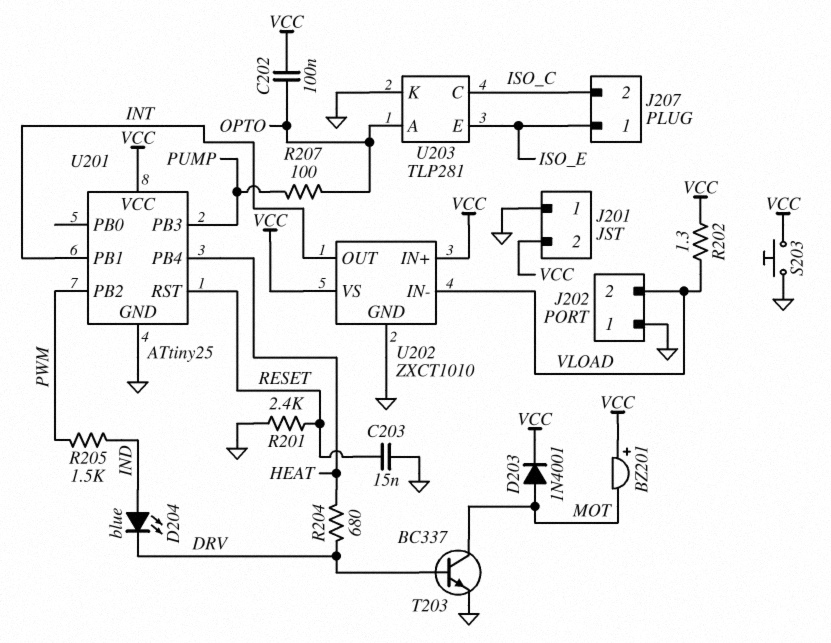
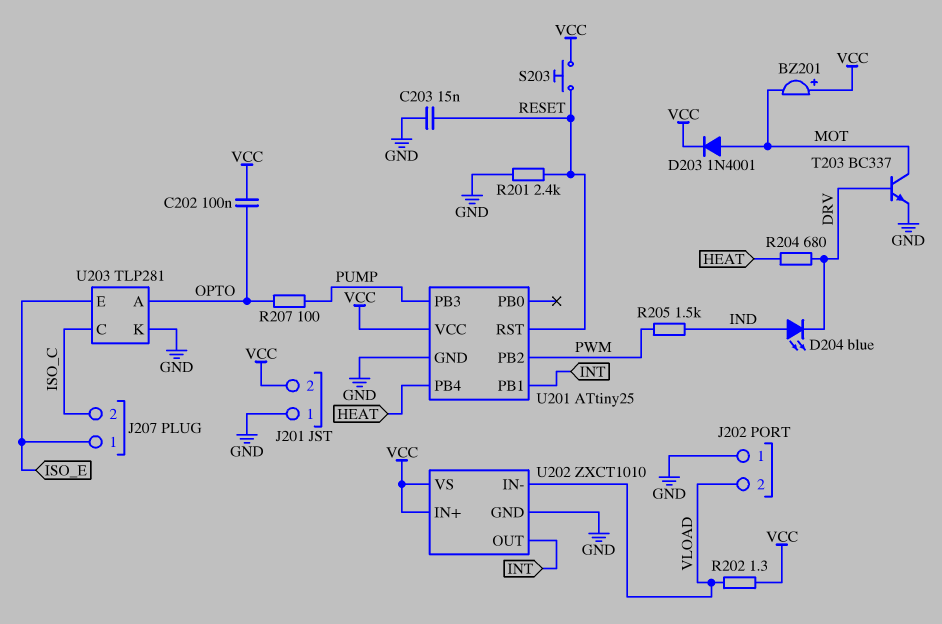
S203: button (GND, VCC) -> button (RESET, VCC)

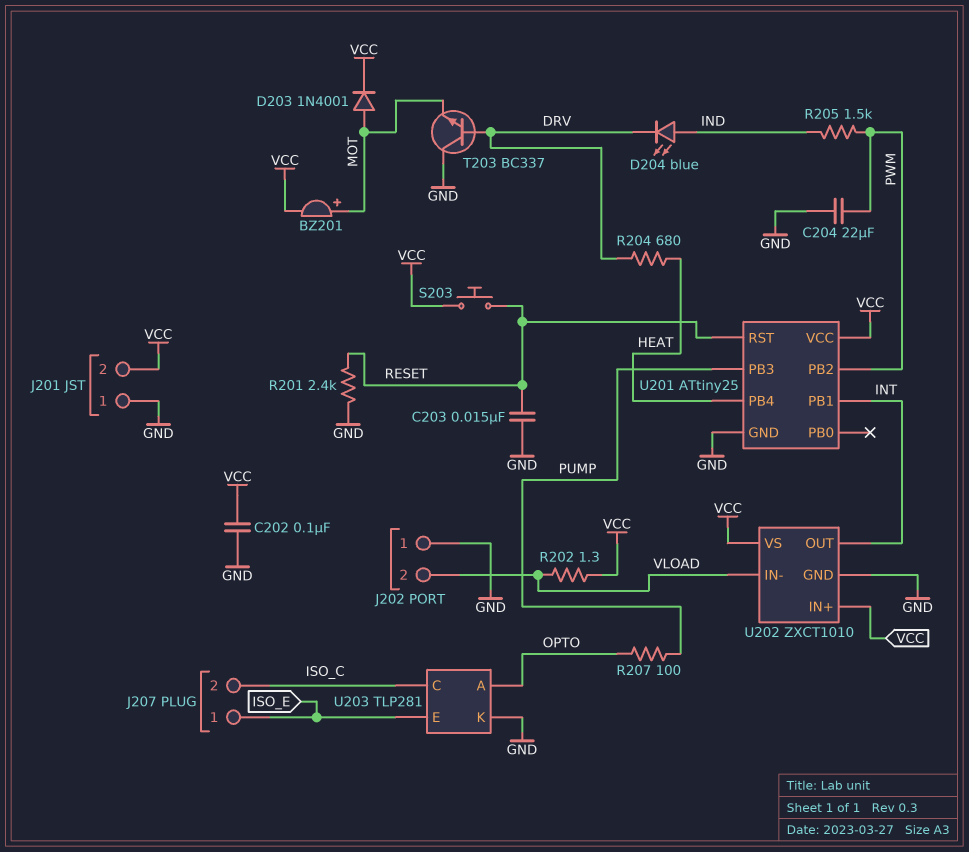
BZ201: buzzer (plus VCC, minus MOT) -> buzzer (plus MOT, minus VCC)
C202: 100nF (OPTO, VCC) -> 100nF (GND, VCC)
C204: none -> 22uF (GND, PWM)
T203: NPN BC337 (B DRV, C MOT, E GND) -> NPN BC337 (B DRV, C GND, E MOT)

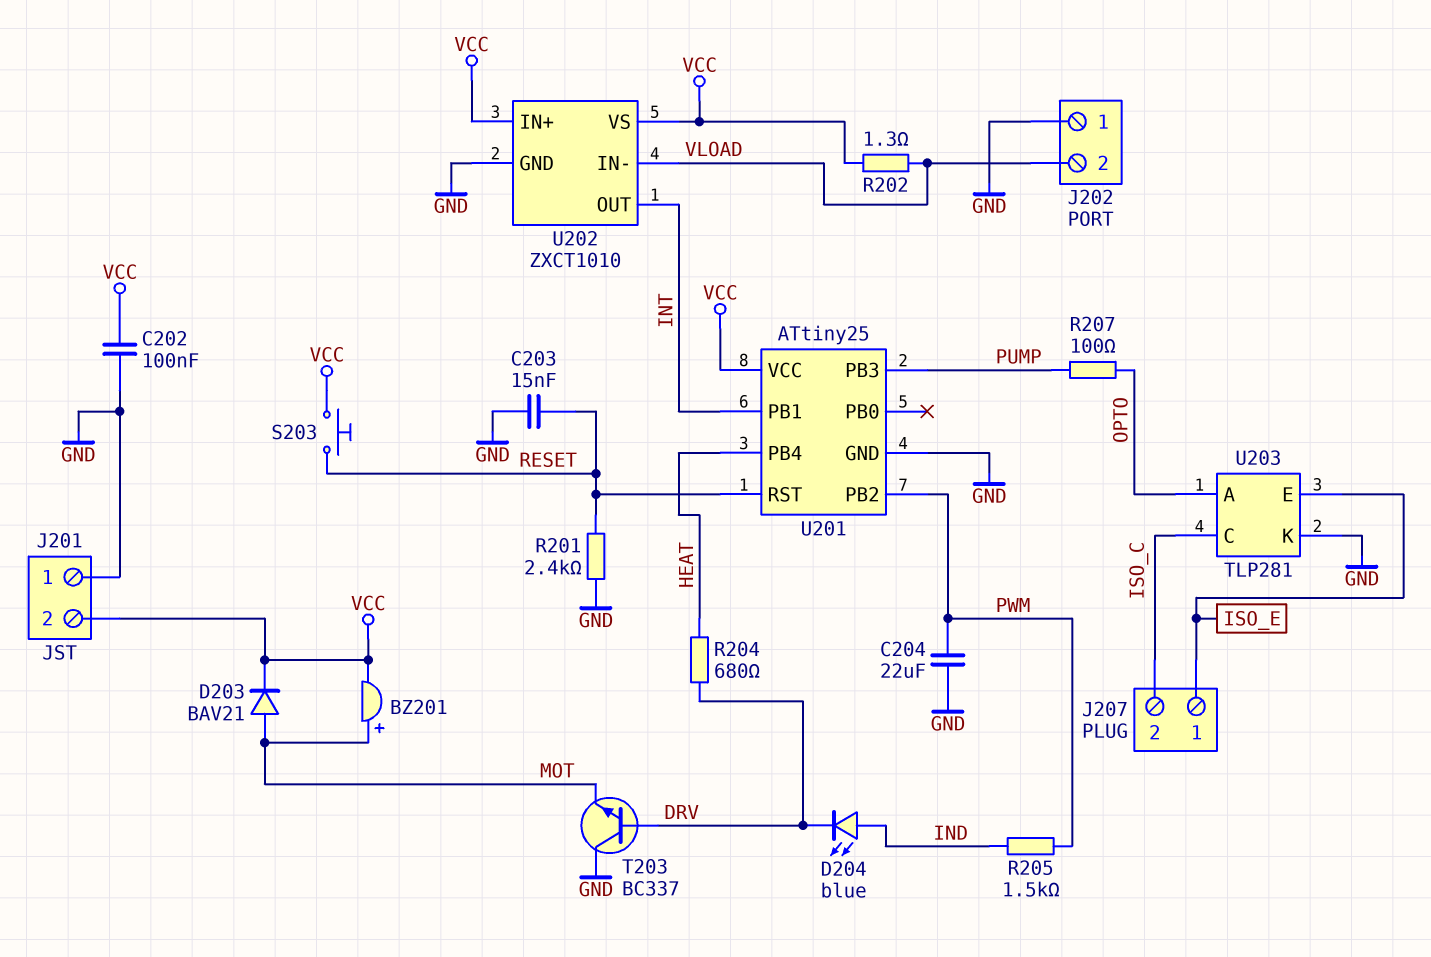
D203: diode 1N4001 (A MOT, K VCC) -> diode BAV21 (A MOT, K VCC)

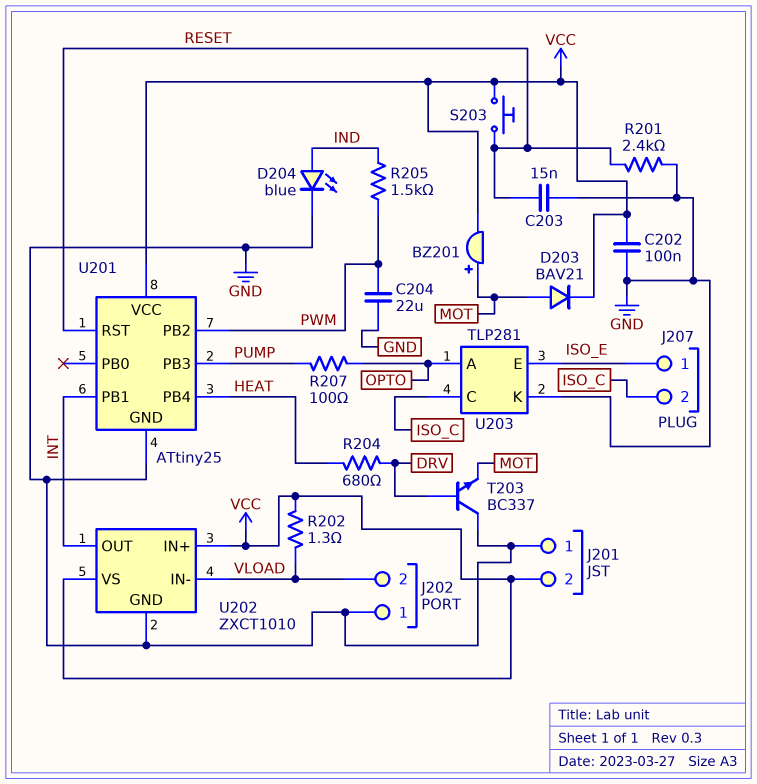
D204: LED blue (A IND, K DRV) -> LED blue (A IND, K GND)

